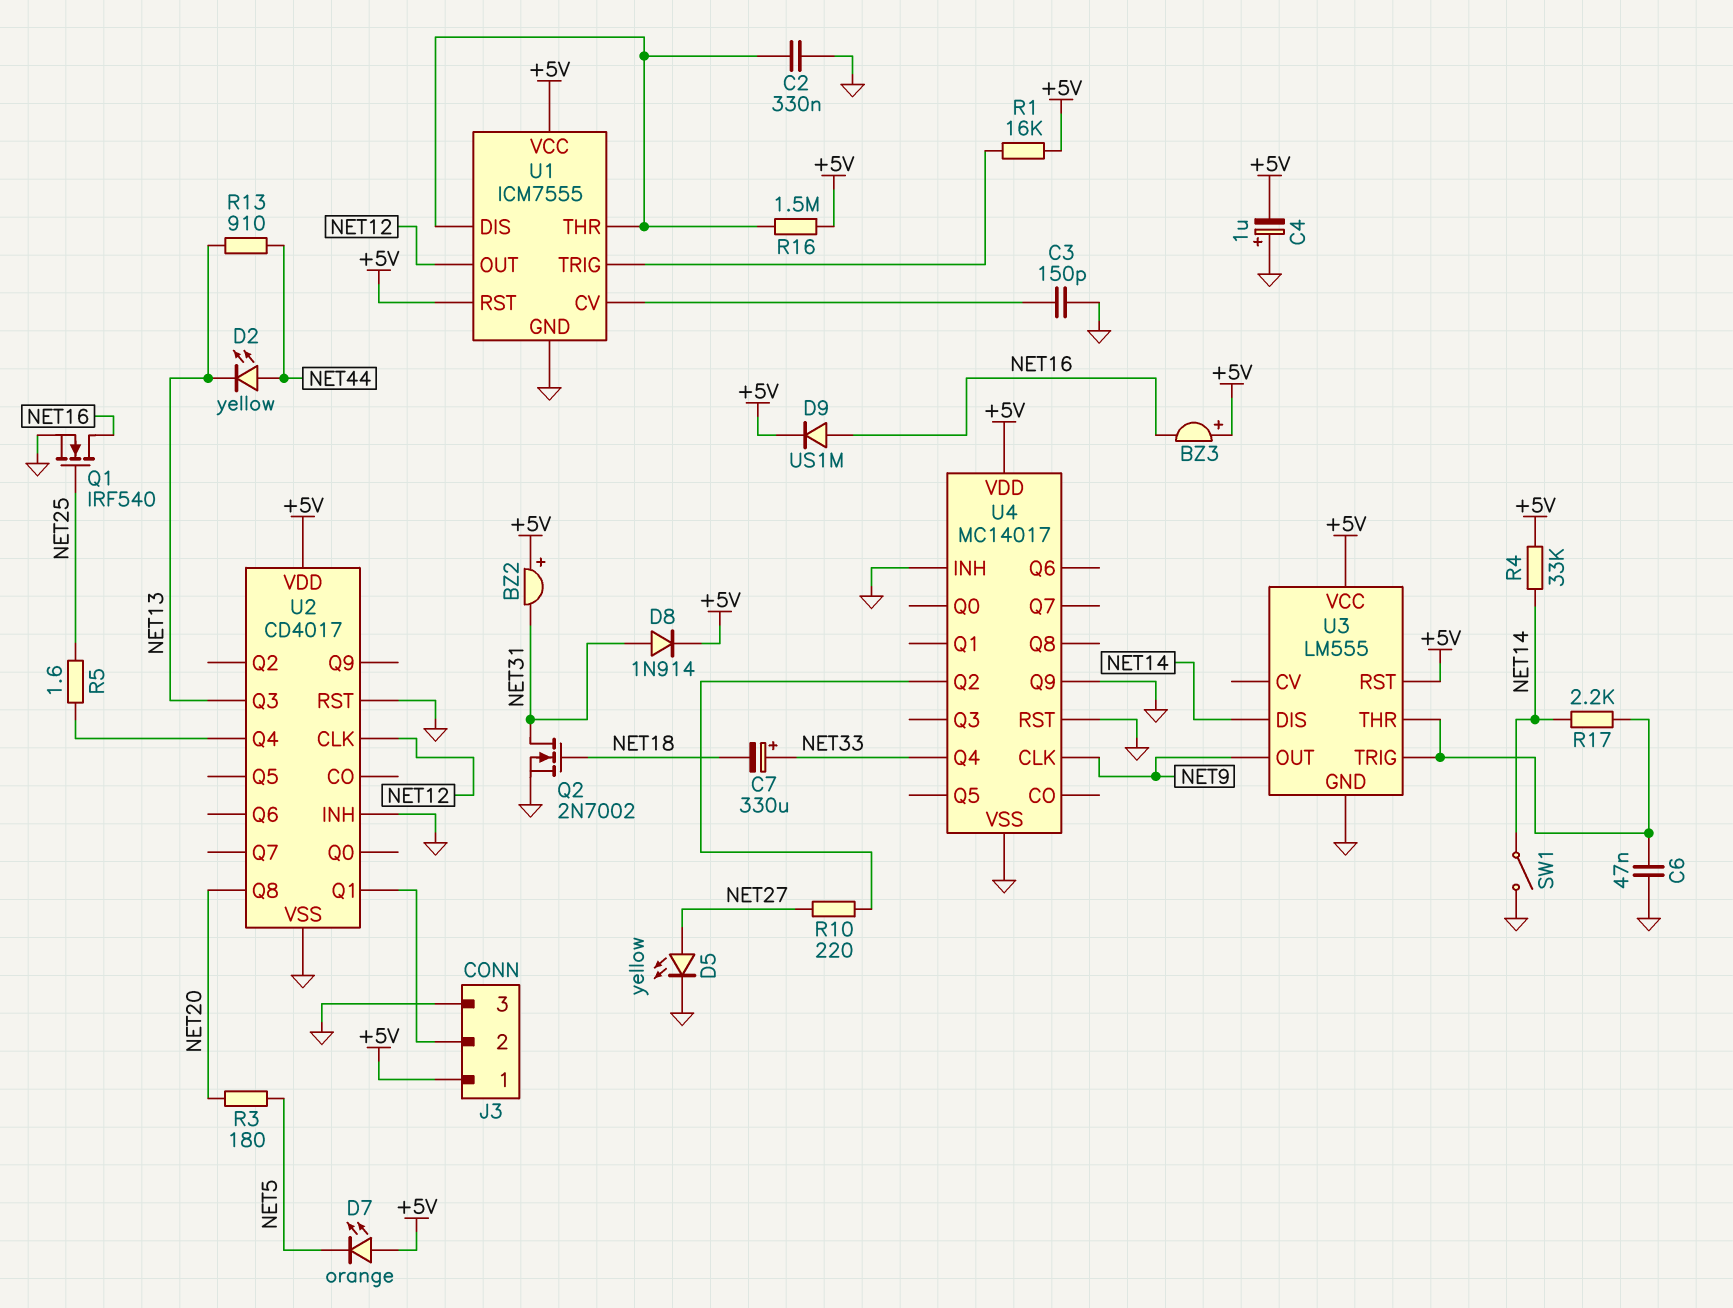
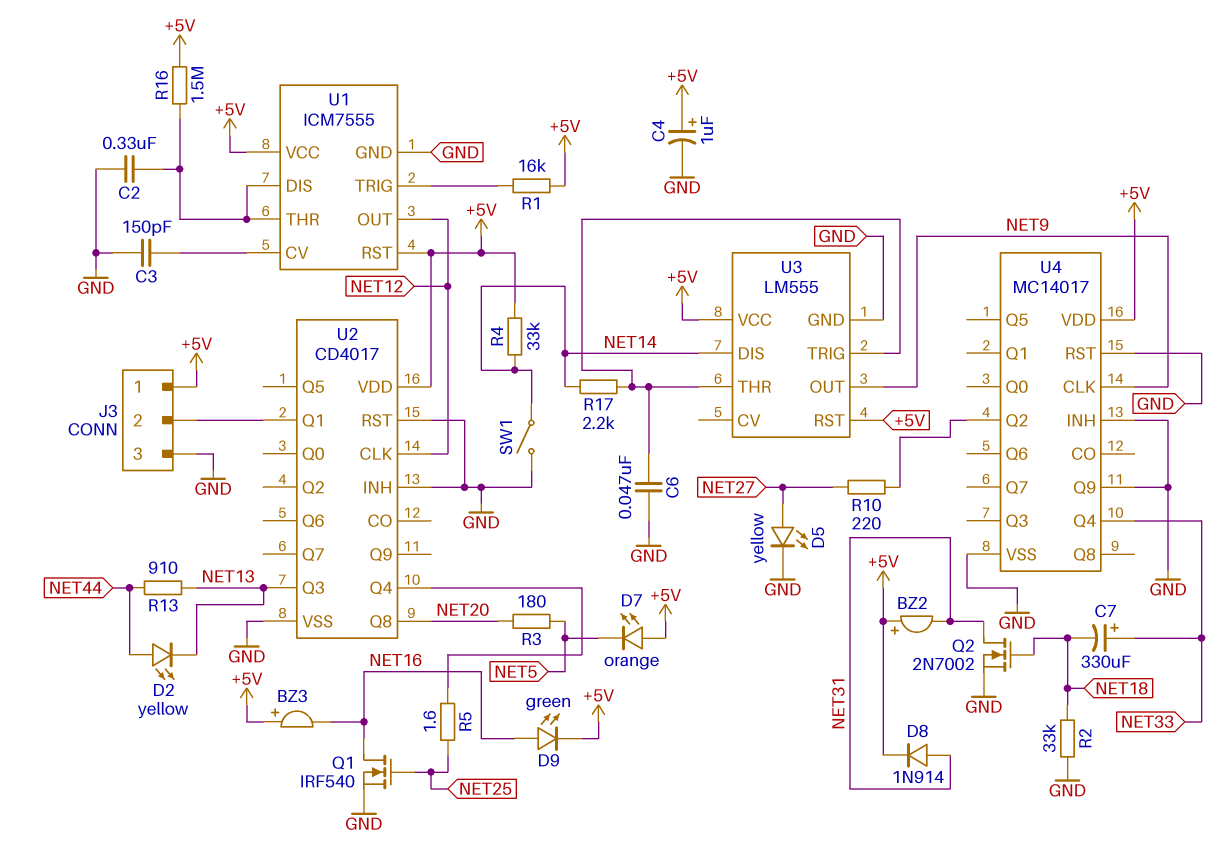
C4: 1uF (plus GND, minus +5V) -> 1uF (plus +5V, minus GND)
D9: diode US1M (A NET16, K +5V) -> LED green (A NET16, K +5V)
R2: none -> 33k (GND, NET18)

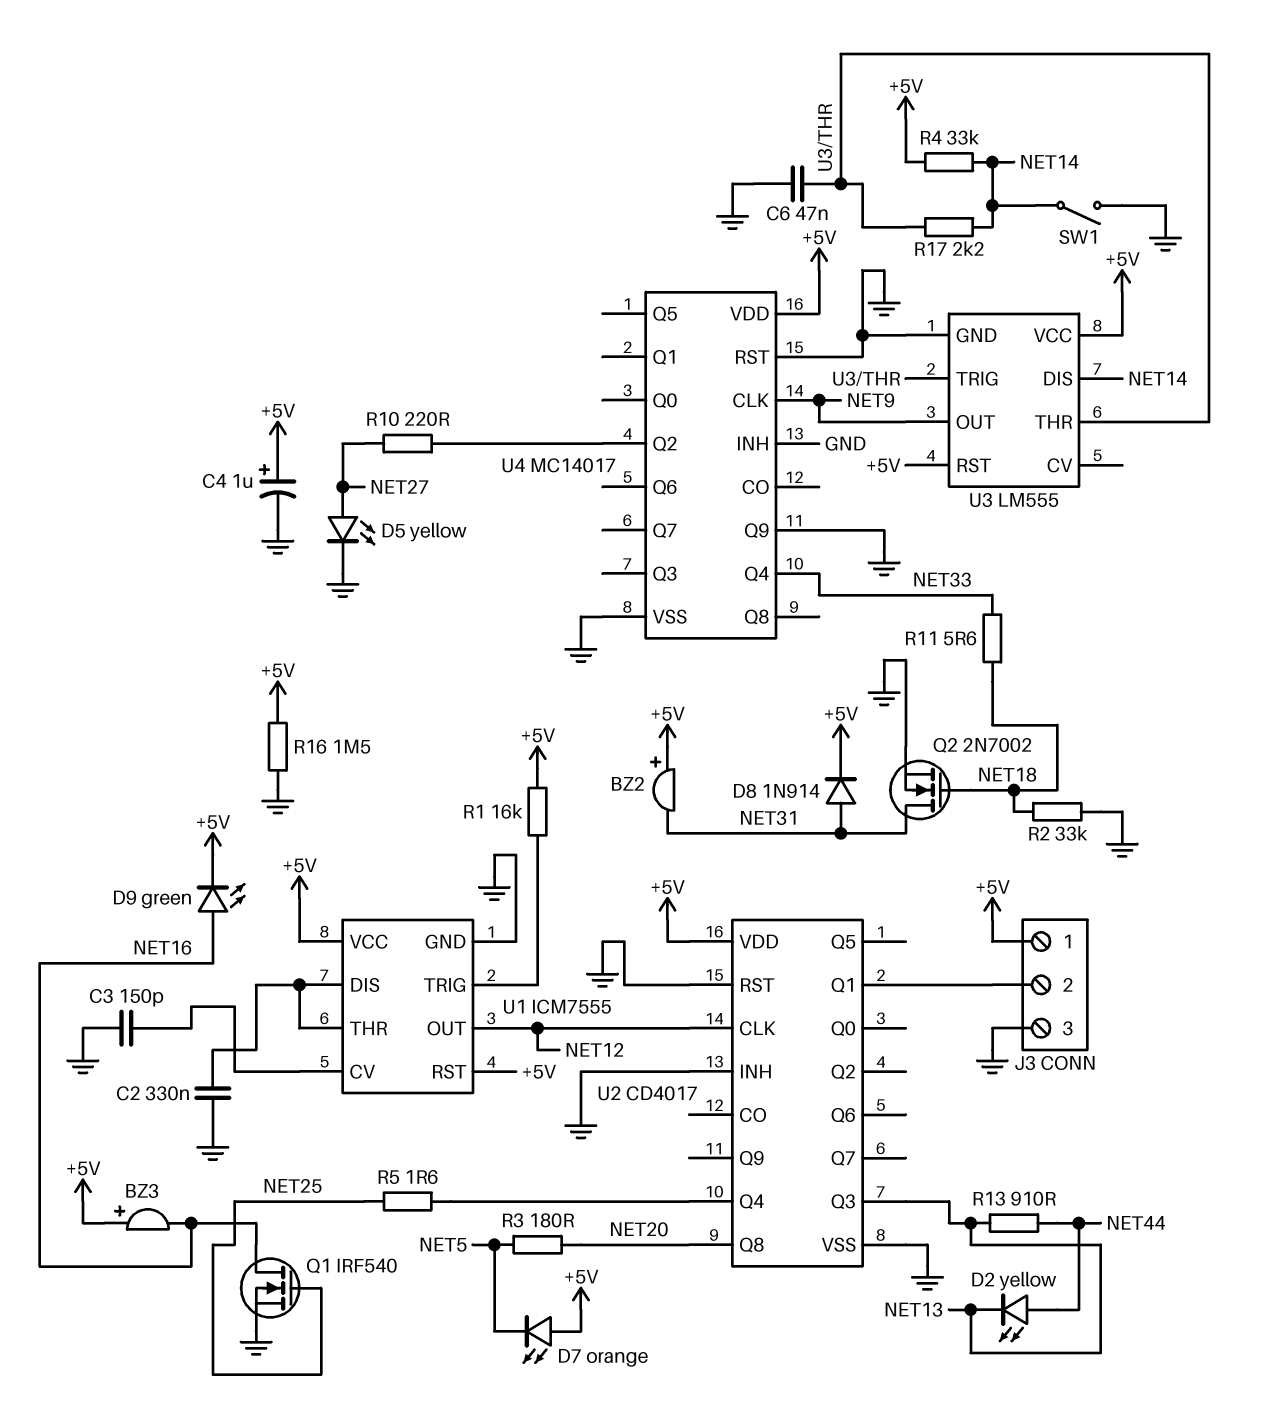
C7: 330uF (plus NET33, minus NET18) -> none
R11: none -> 5.6 (NET18, NET33)
R16: 1.5M (+5V, U1/DIS) -> 1.5M (+5V, GND)

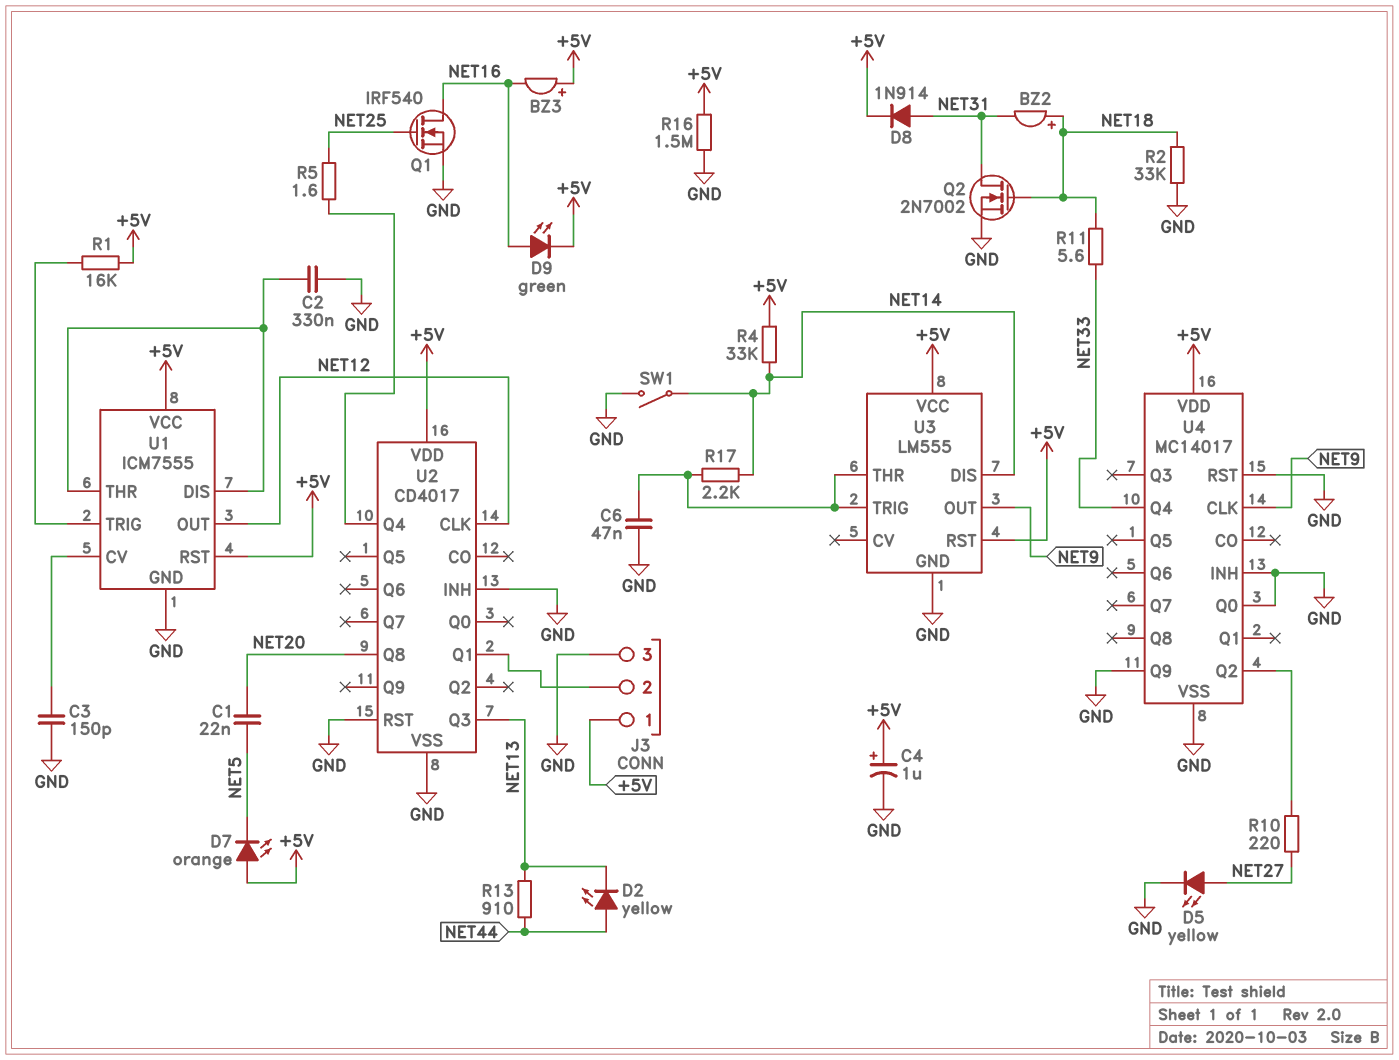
BZ2: buzzer (plus +5V, minus NET31) -> buzzer (plus NET18, minus NET31)
C1: none -> 22nF (NET5, NET20)
R3: 180 (NET5, NET20) -> none
U4 pin Q0: none -> GND

